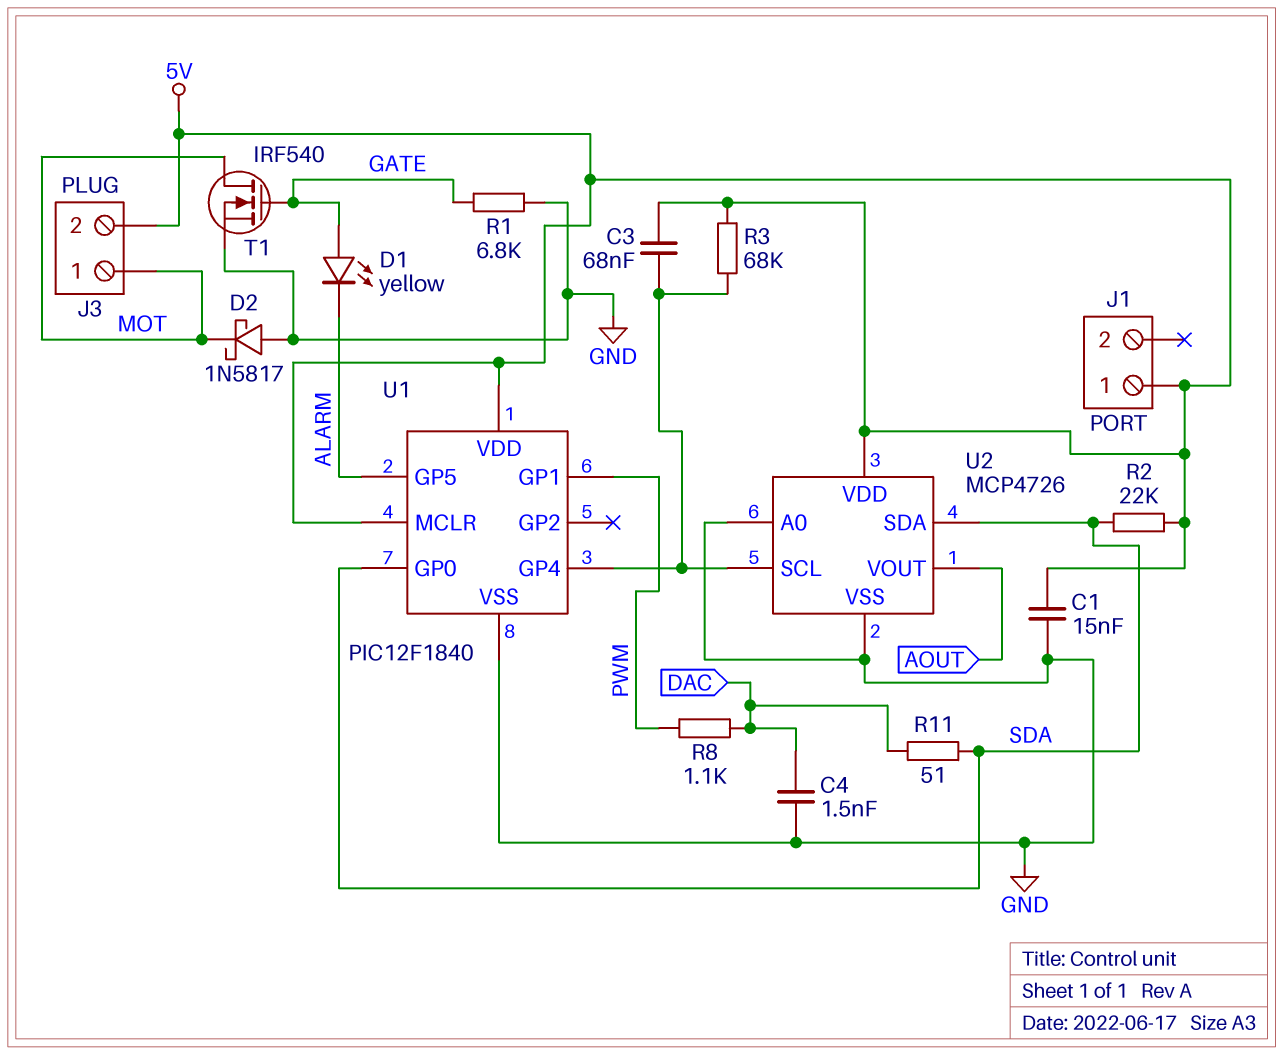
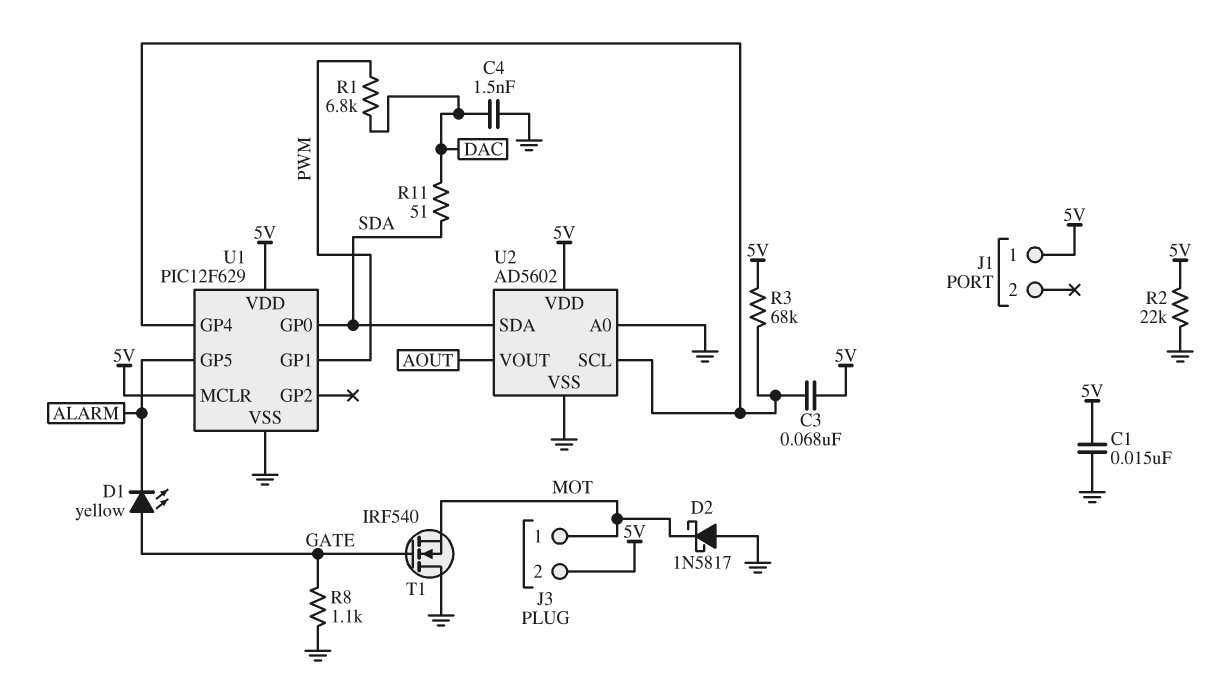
R1: 6.8k (GATE, GND) -> 6.8k (DAC, PWM)
R2: 22k (5V, SDA) -> 22k (5V, GND)
R8: 1.1k (DAC, PWM) -> 1.1k (GATE, GND)
T1: NMOS IRF540 (G GATE, D MOT, S GND) -> NMOS IRF540 (G GATE, D GND, S MOT)
U1: PIC12F1840 -> PIC12F629
U2: MCP4726 -> AD5602

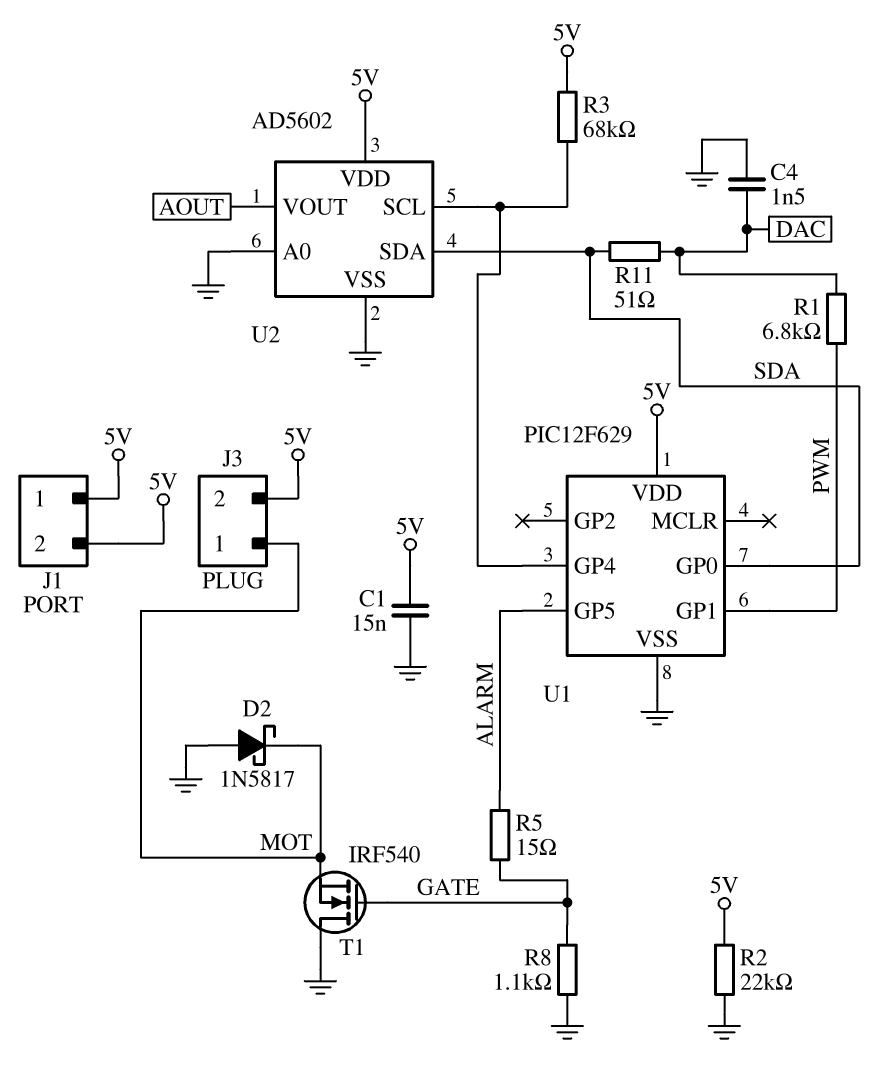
C3: 68nF (5V, U1/GP4) -> none
D1: LED yellow (A GATE, K ALARM) -> none
J1 pin 2: none -> 5V
R5: none -> 15 (ALARM, GATE)
U1 pin MCLR: 5V -> none

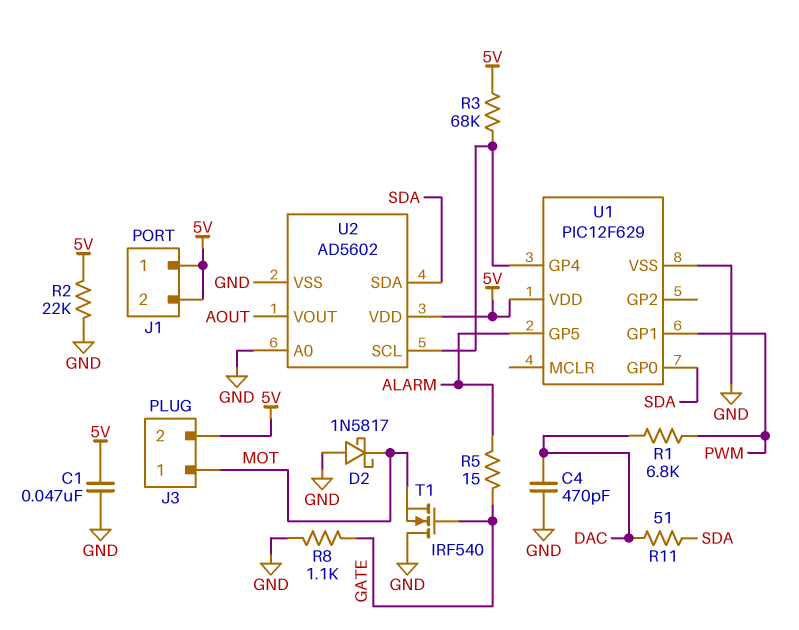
C1: 15nF (5V, GND) -> 47nF (5V, GND)
C4: 1.5nF (DAC, GND) -> 470pF (DAC, GND)

